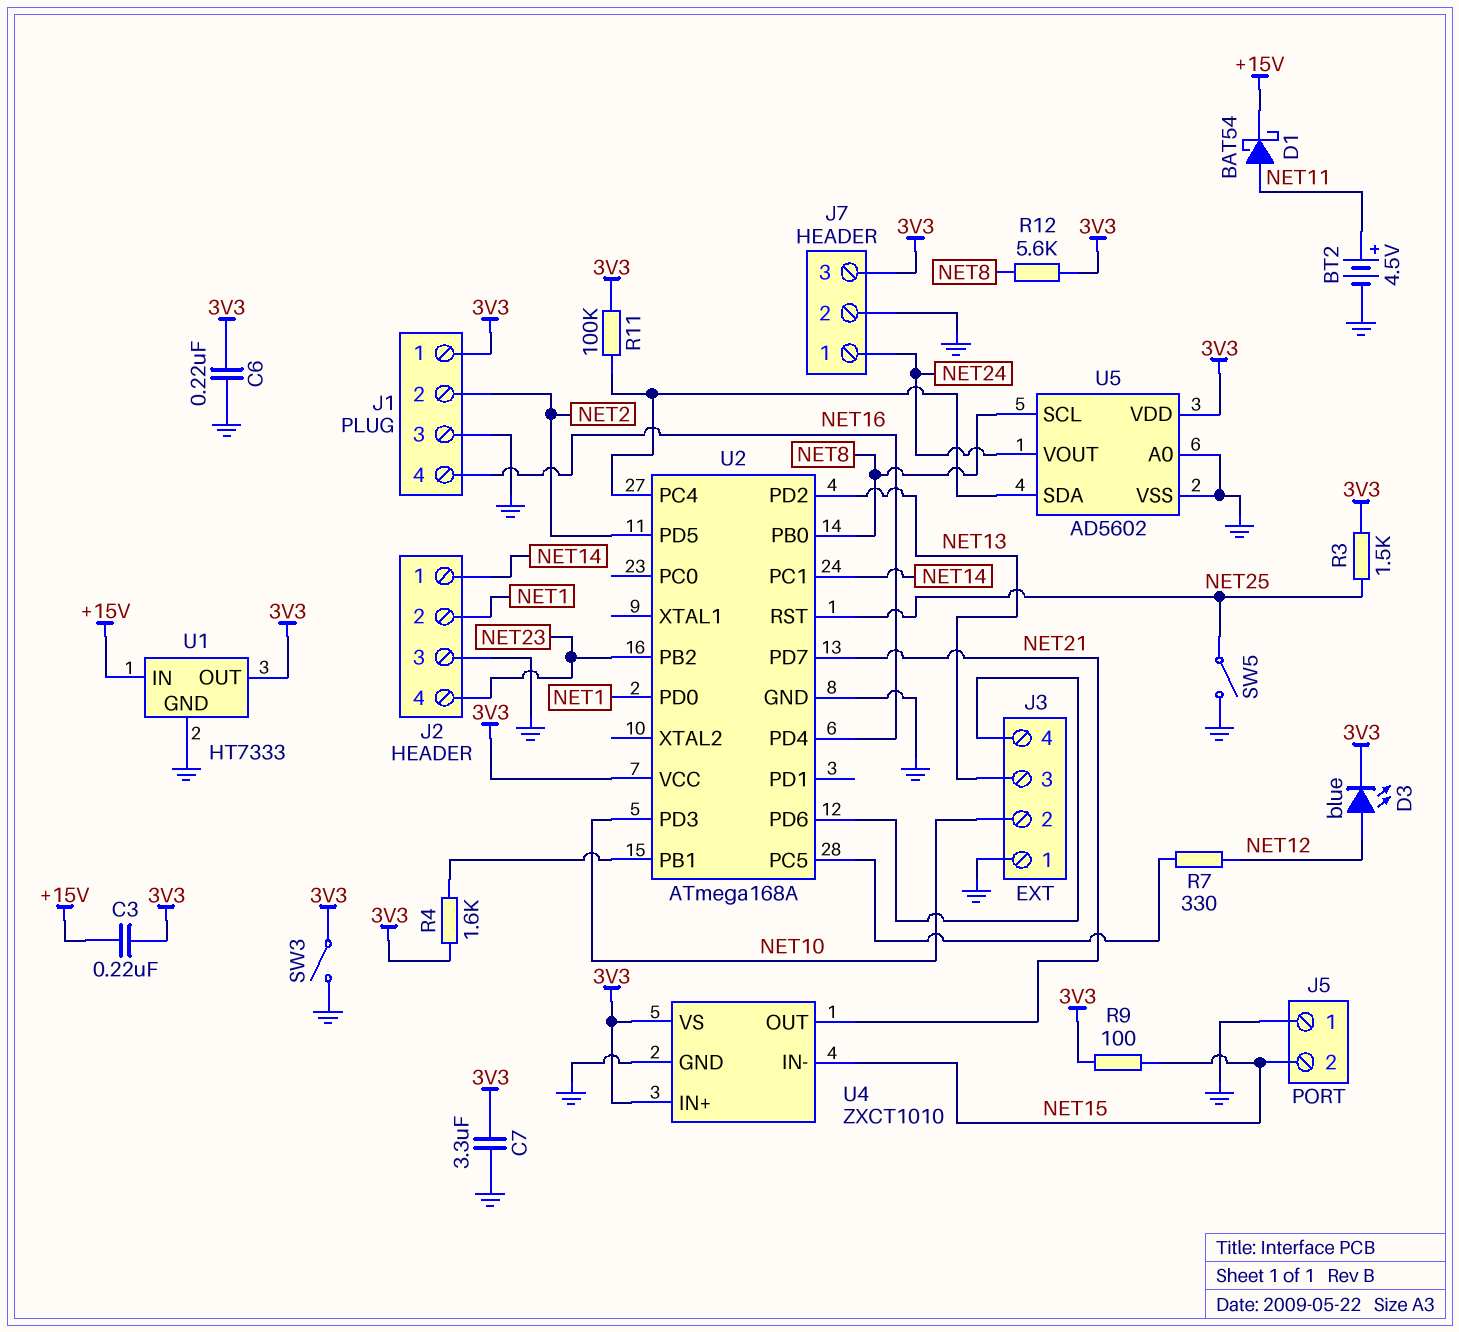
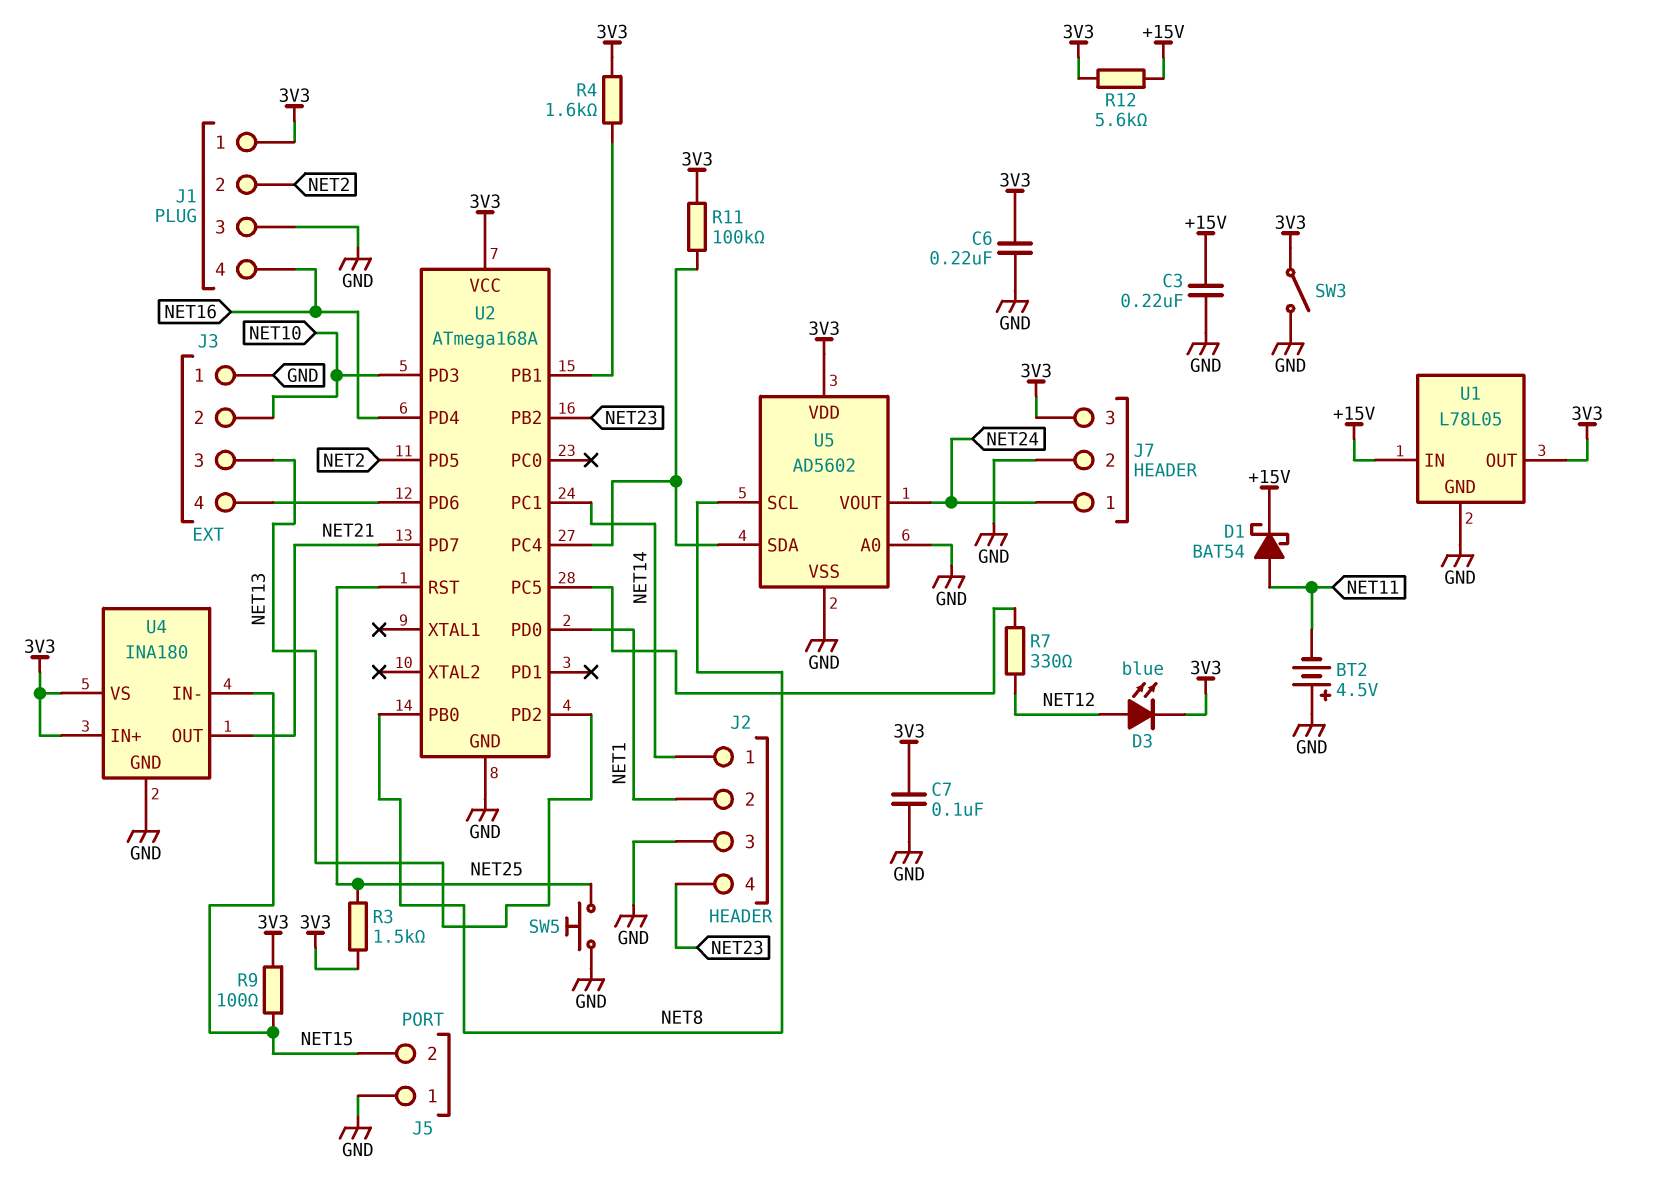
BT2: 4.5V (plus NET11, minus GND) -> 4.5V (plus GND, minus NET11)
C3: 220nF (+15V, 3V3) -> 220nF (+15V, GND)
C7: 3.3uF (3V3, GND) -> 100nF (3V3, GND)
R12: 5.6k (3V3, NET8) -> 5.6k (+15V, 3V3)
SW5: switch (GND, NET25) -> button (GND, NET25)
U1: HT7333 -> L78L05
U4: ZXCT1010 -> INA180

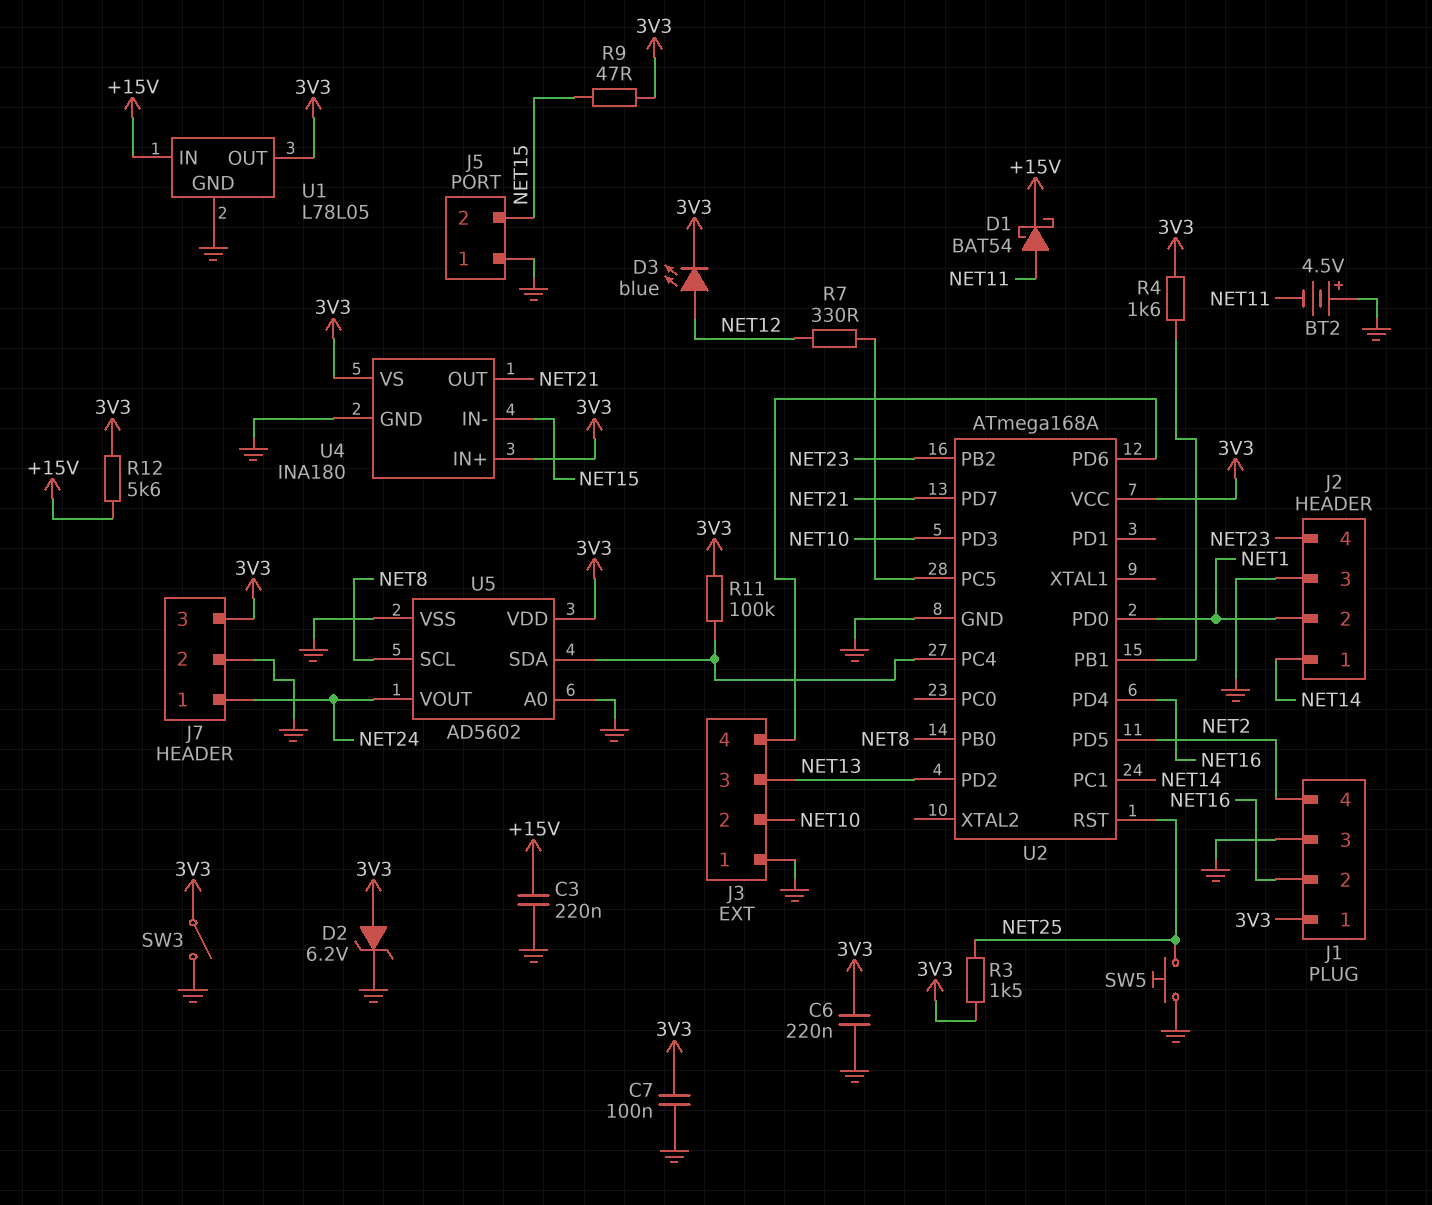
D2: none -> zener 6.2V (A 3V3, K GND)
J1 pin 2: NET2 -> NET16
J1 pin 4: NET16 -> NET2
R9: 100 (3V3, NET15) -> 47 (3V3, NET15)

